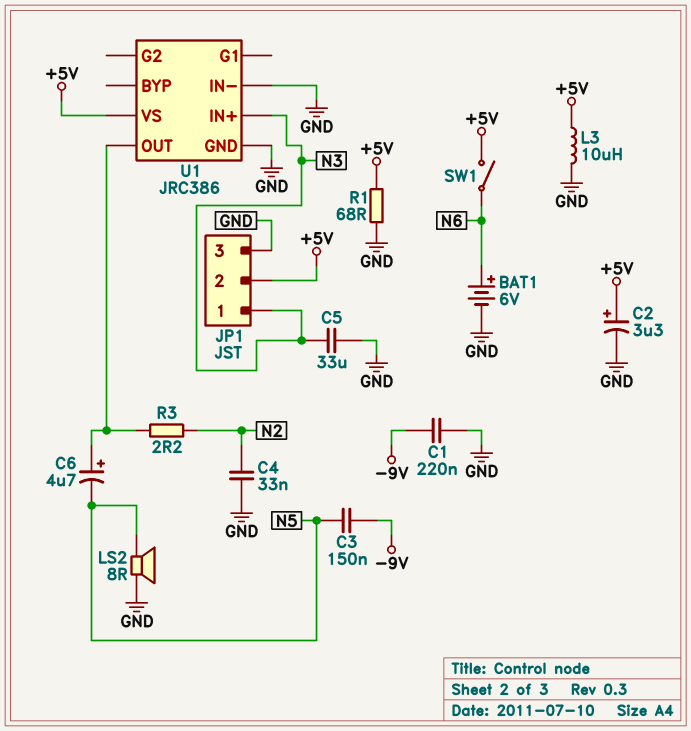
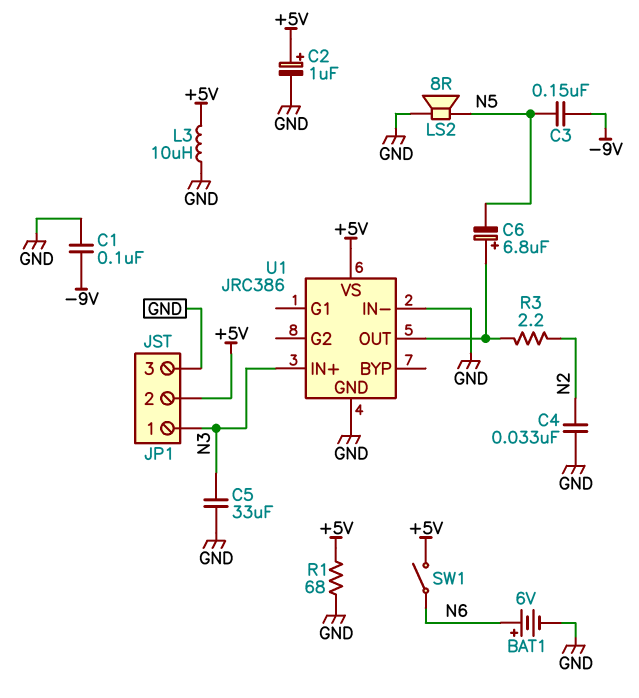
C1: 220nF (-9V, GND) -> 100nF (-9V, GND)
C2: 3.3uF (plus +5V, minus GND) -> 1uF (plus +5V, minus GND)
C6: 4.7uF (plus U1/OUT, minus N5) -> 6.8uF (plus U1/OUT, minus N5)

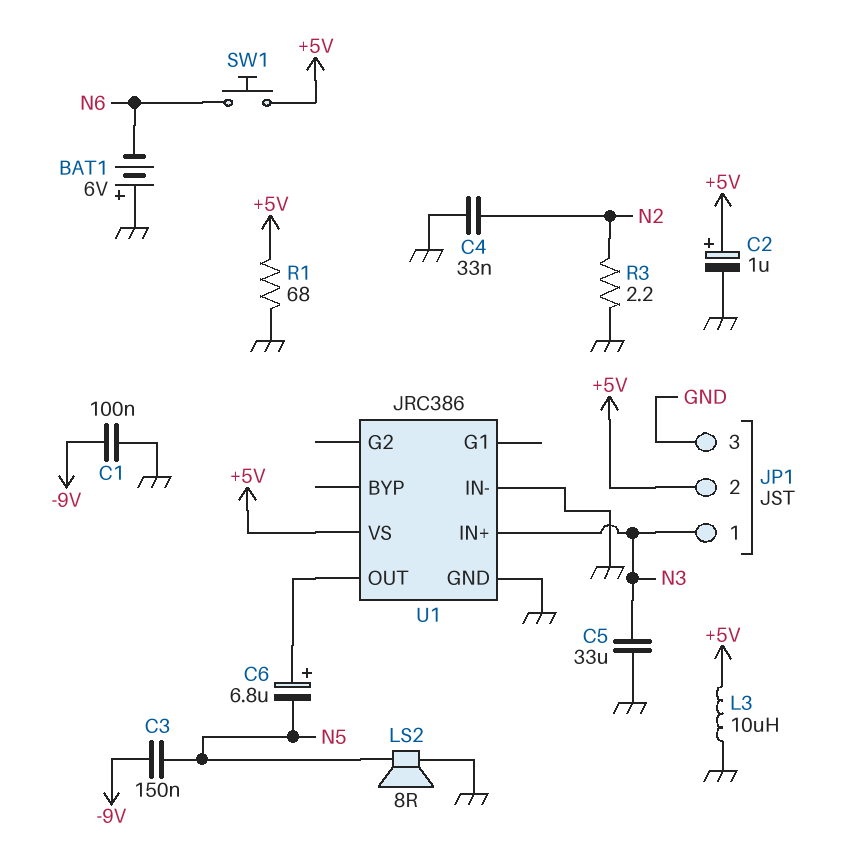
BAT1: 6V (plus N6, minus GND) -> 6V (plus GND, minus N6)
R3: 2.2 (N2, U1/OUT) -> 2.2 (GND, N2)
SW1: switch (+5V, N6) -> button (+5V, N6)

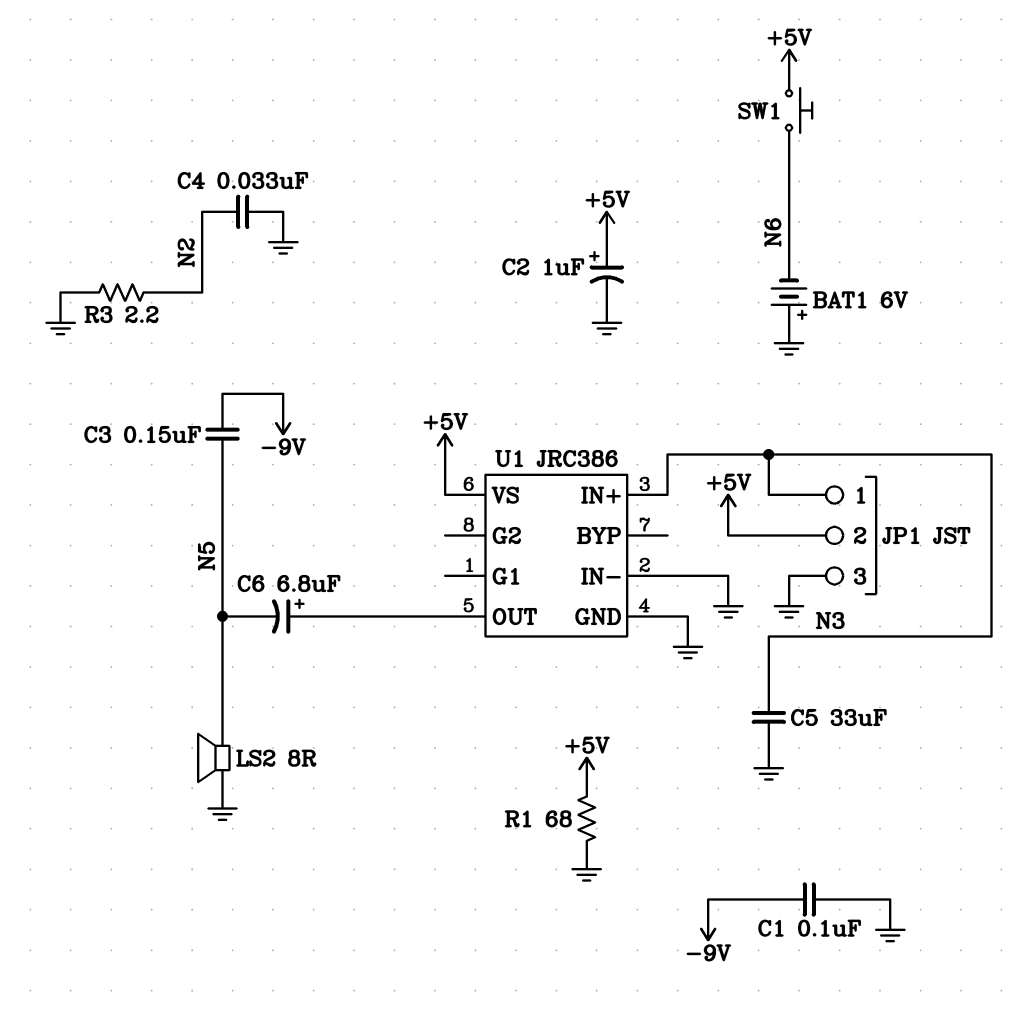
L3: 10uH (+5V, GND) -> none

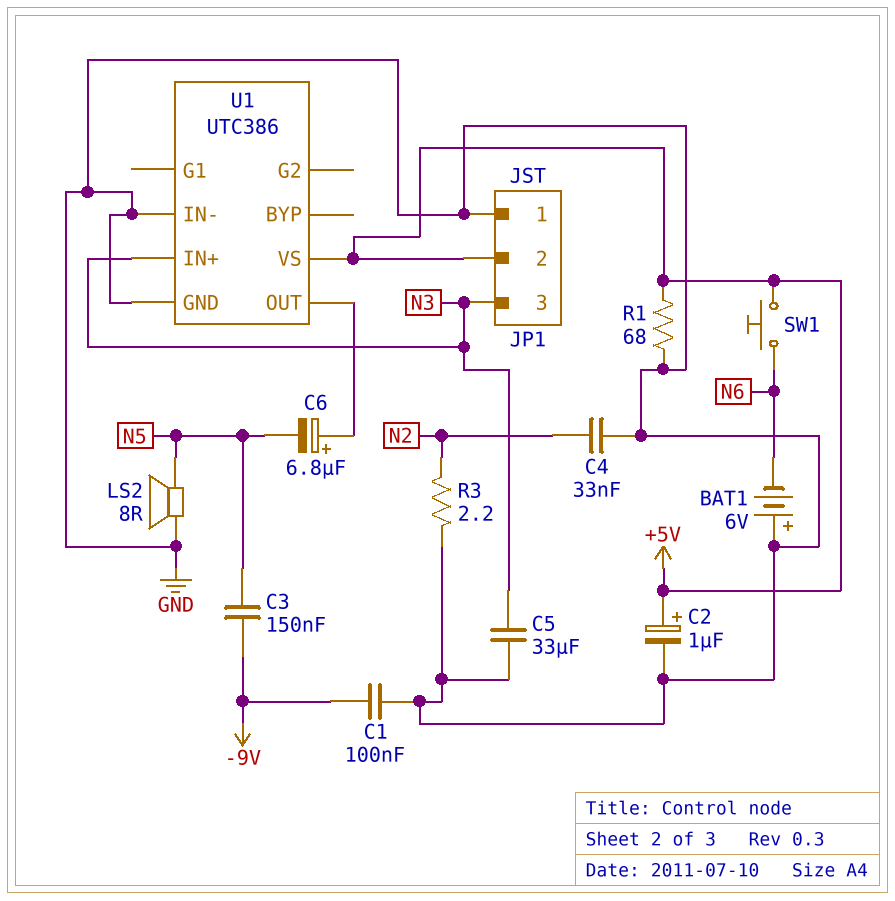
JP1 pin 1: N3 -> GND
JP1 pin 3: GND -> N3
U1: JRC386 -> UTC386

